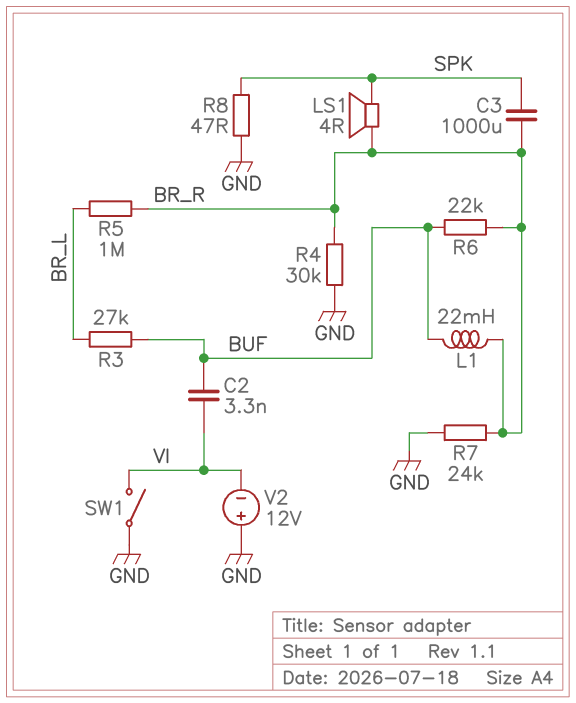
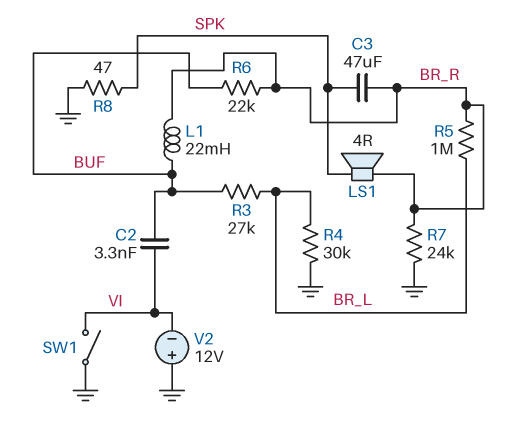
C3: 1000uF (BR_R, SPK) -> 47uF (BR_R, SPK)
R4: 30k (BR_R, GND) -> 30k (BR_L, GND)

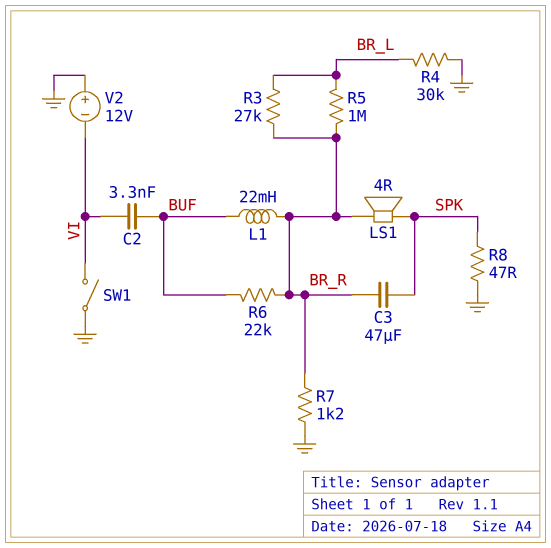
R3: 27k (BR_L, BUF) -> 27k (BR_L, BR_R)
R7: 24k (BR_R, GND) -> 1.2k (BR_R, GND)

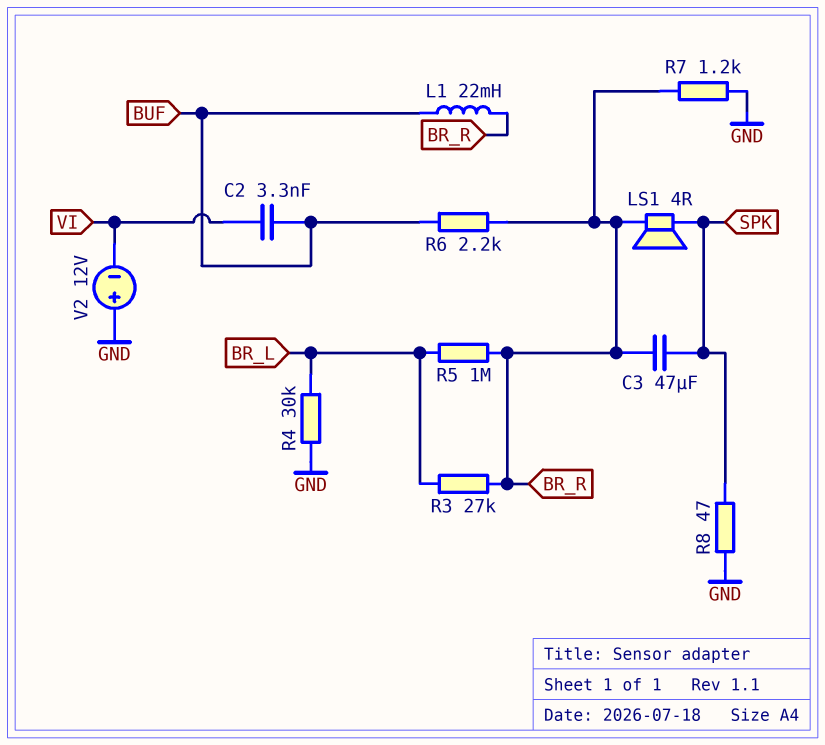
R6: 22k (BR_R, BUF) -> 2.2k (BR_R, BUF)
SW1: switch (GND, VI) -> none

